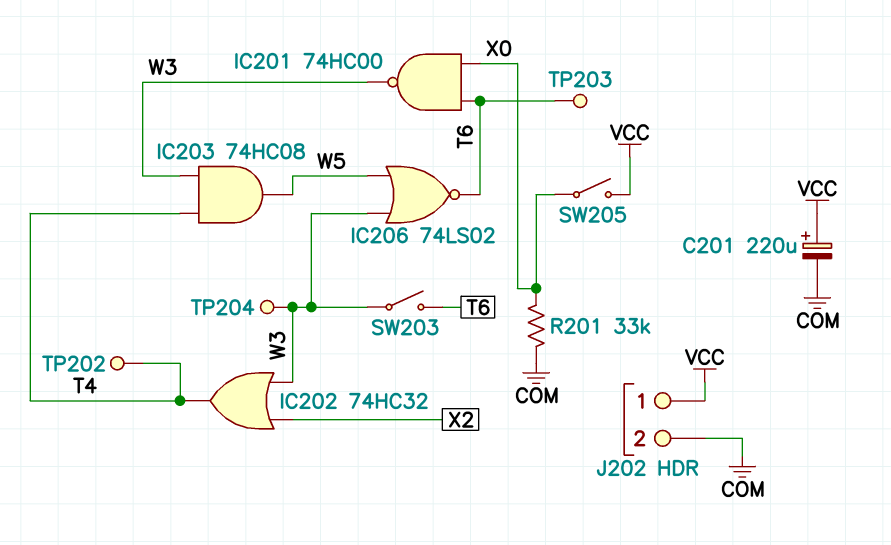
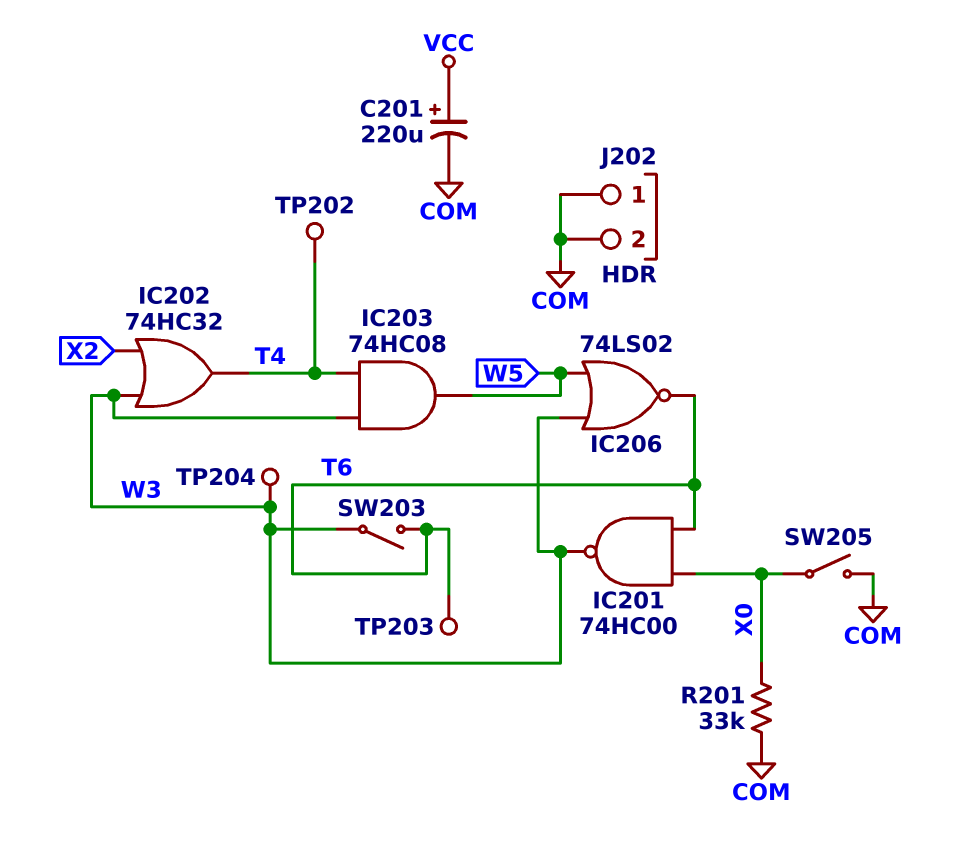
J202 pin 1: VCC -> COM
SW205: switch (VCC, X0) -> switch (COM, X0)

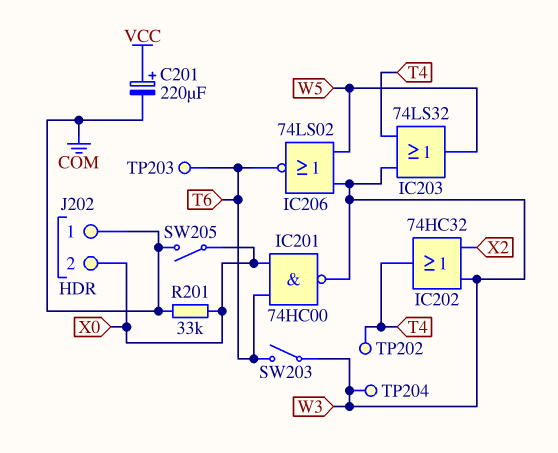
IC203: AND 74HC08 (in T4, in W3, out W5) -> OR 74LS32 (in T4, in W3, out W5)
J202 pin 2: COM -> X0

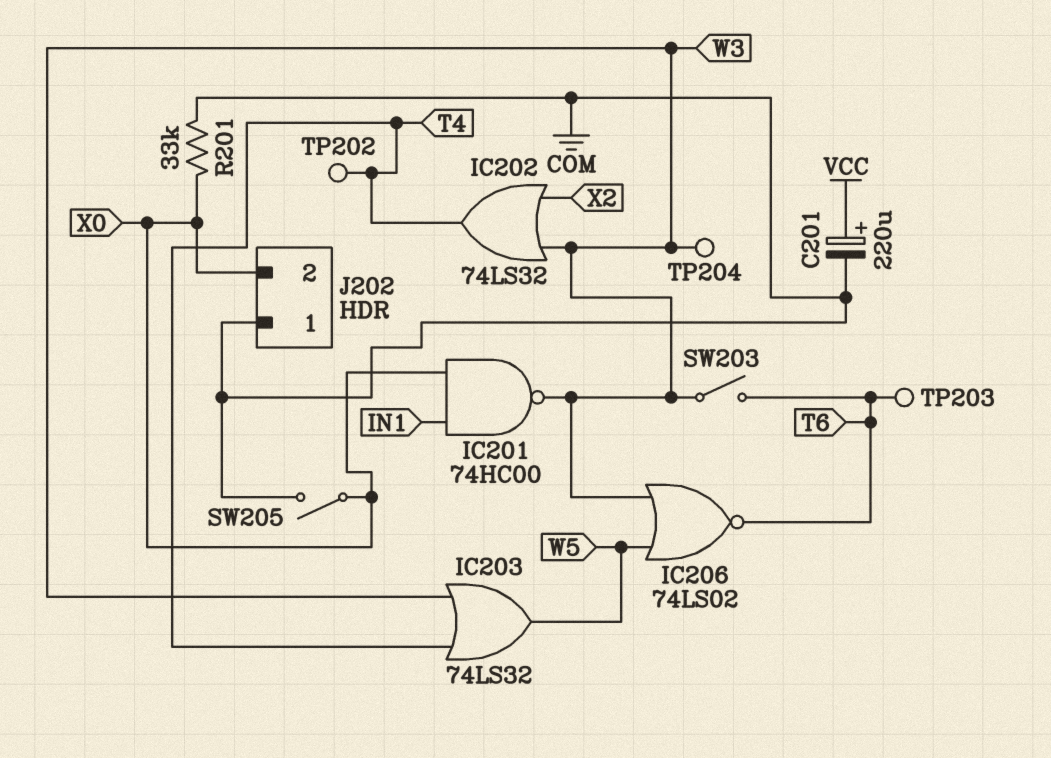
IC201: NAND 74HC00 (in T6, in X0, out W3) -> NAND 74HC00 (in IN1, in X0, out W3)
IC202: OR 74HC32 (in W3, in X2, out T4) -> OR 74LS32 (in W3, in X2, out T4)

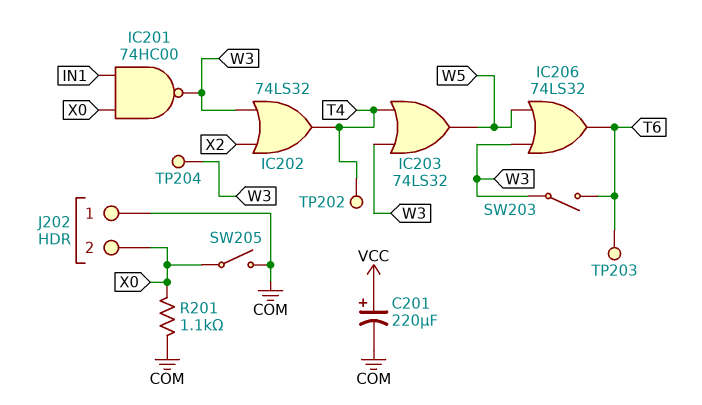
IC206: NOR 74LS02 (in W3, in W5, out T6) -> OR 74LS32 (in W3, in W5, out T6)
R201: 33k (COM, X0) -> 1.1k (COM, X0)

